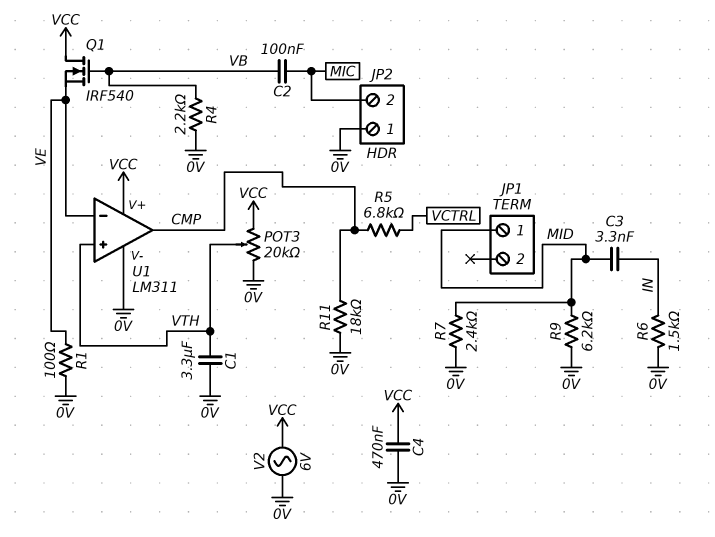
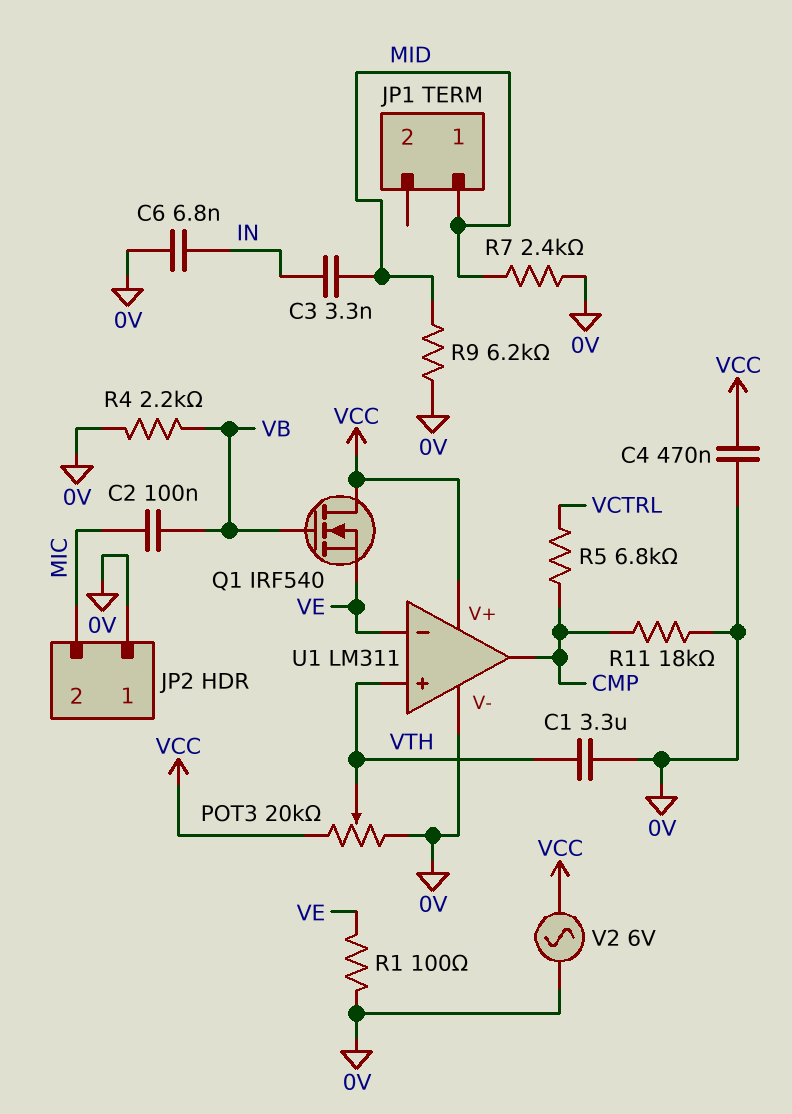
C6: none -> 6.8nF (0V, IN)
R6: 1.5k (0V, IN) -> none

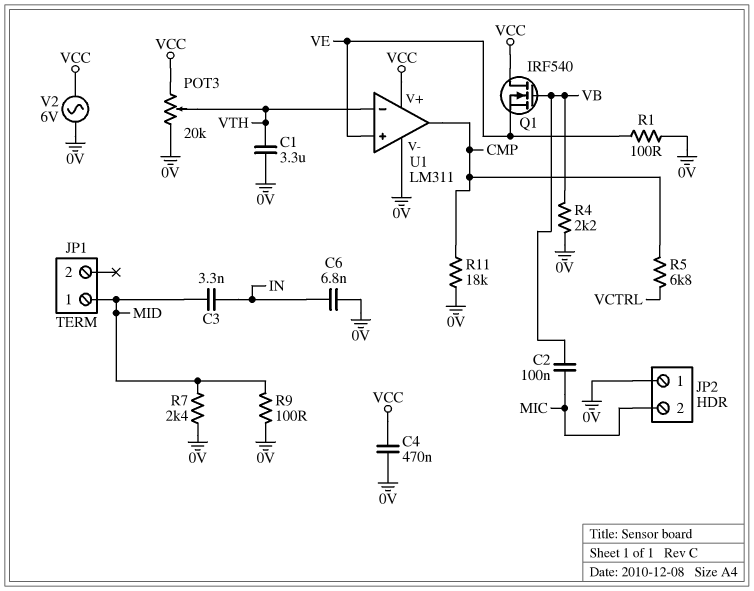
R9: 6.2k (0V, MID) -> 100 (0V, MID)
U1 pin in+: VTH -> VE
U1 pin in-: VE -> VTH

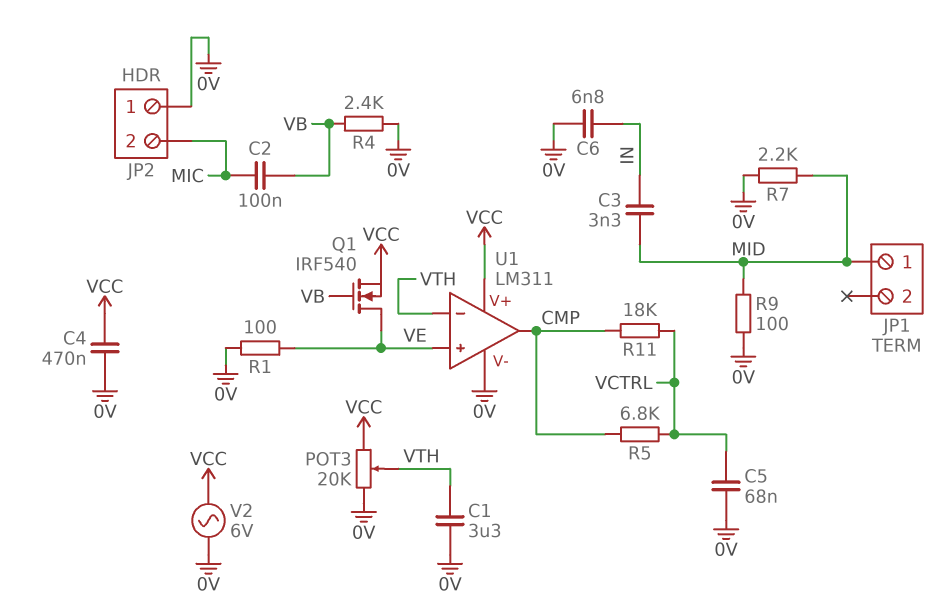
C5: none -> 68nF (0V, VCTRL)
Q1: NMOS IRF540 (G VB, D VCC, S VE) -> NMOS IRF540 (G VB, D VE, S VCC)
R4: 2.2k (0V, VB) -> 2.4k (0V, VB)
R7: 2.4k (0V, MID) -> 2.2k (0V, MID)
R11: 18k (0V, CMP) -> 18k (CMP, VCTRL)

